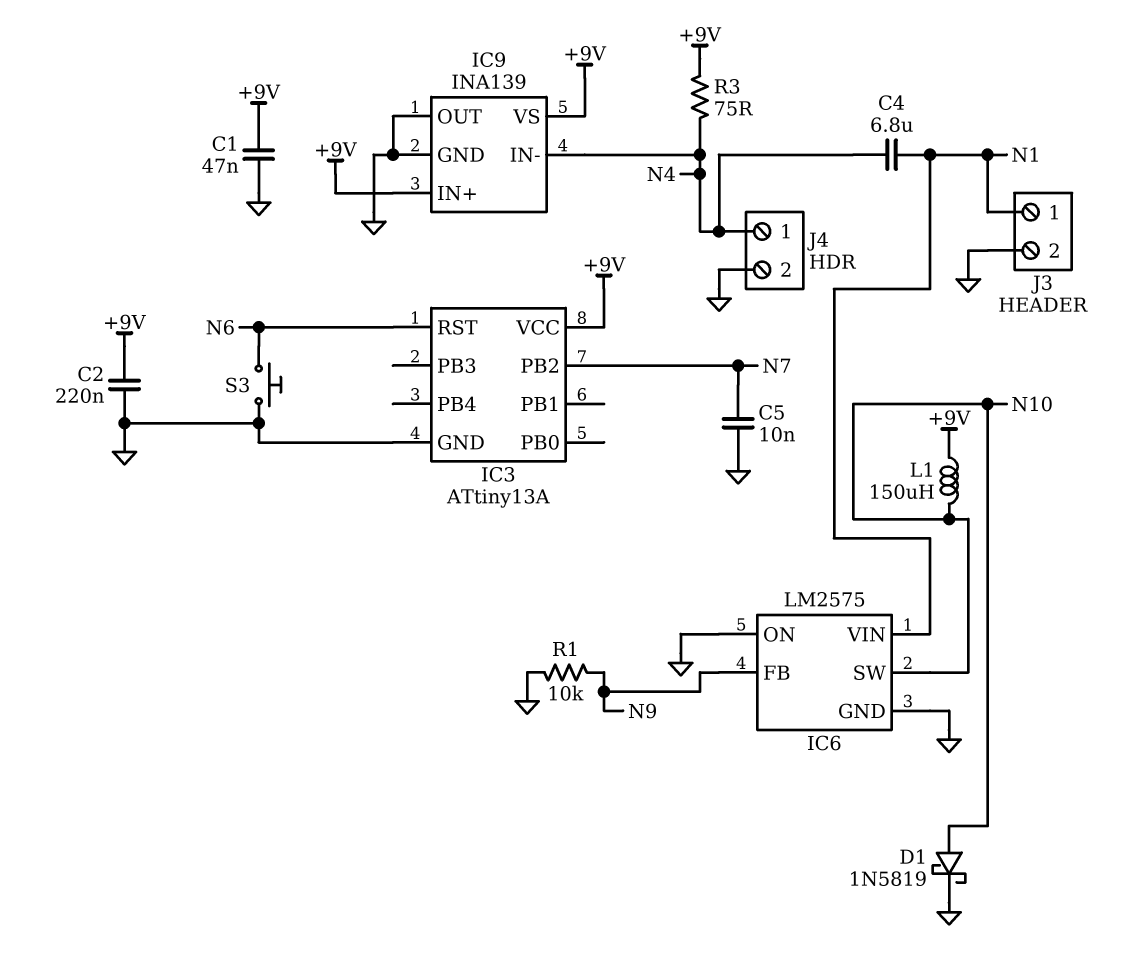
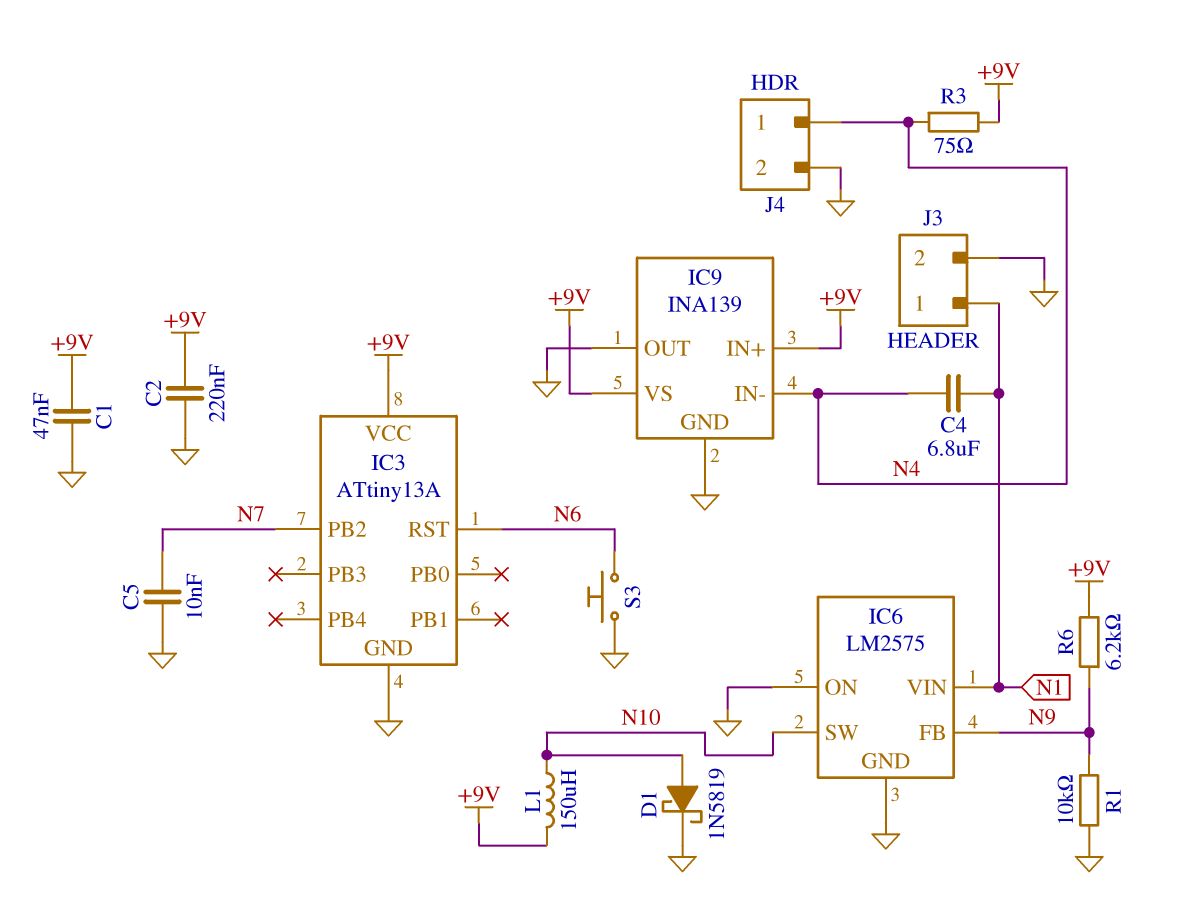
R6: none -> 6.2k (+9V, N9)

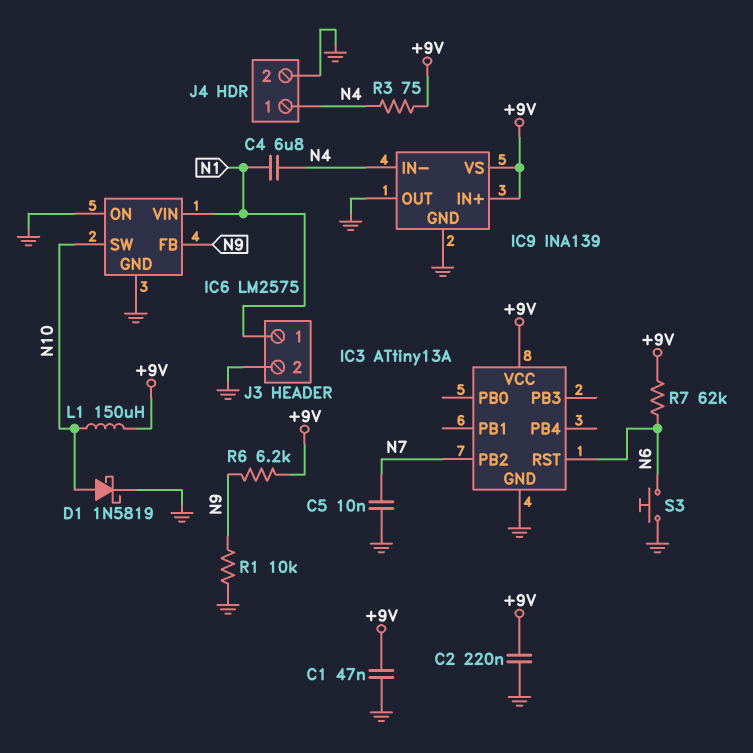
R7: none -> 62k (+9V, N6)

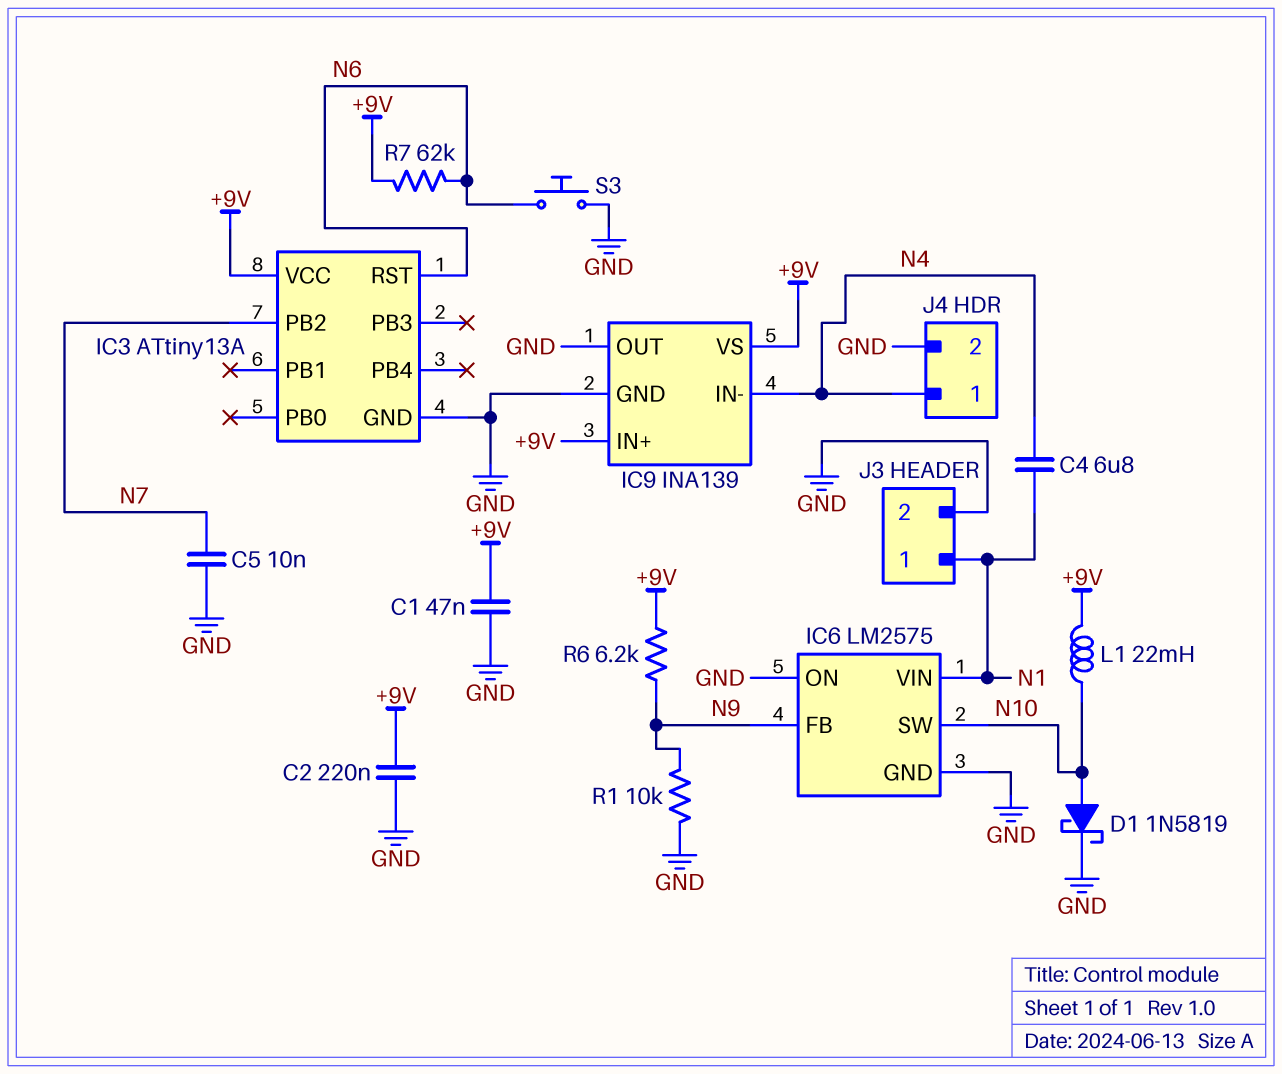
L1: 150uH (+9V, N10) -> 22mH (+9V, N10)
R3: 75 (+9V, N4) -> none

